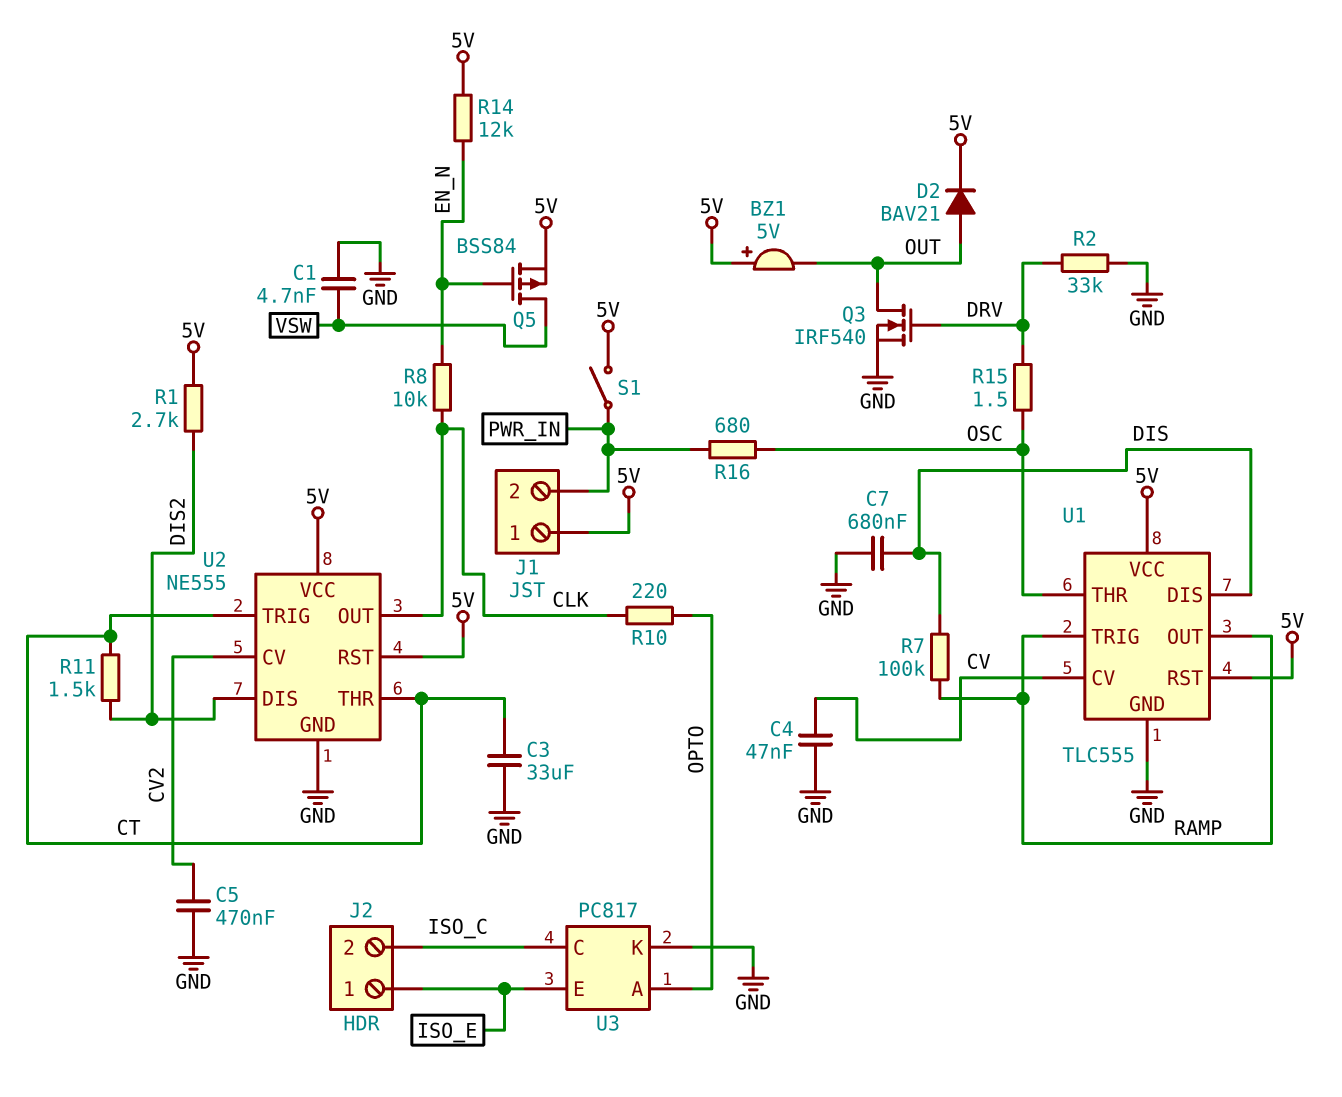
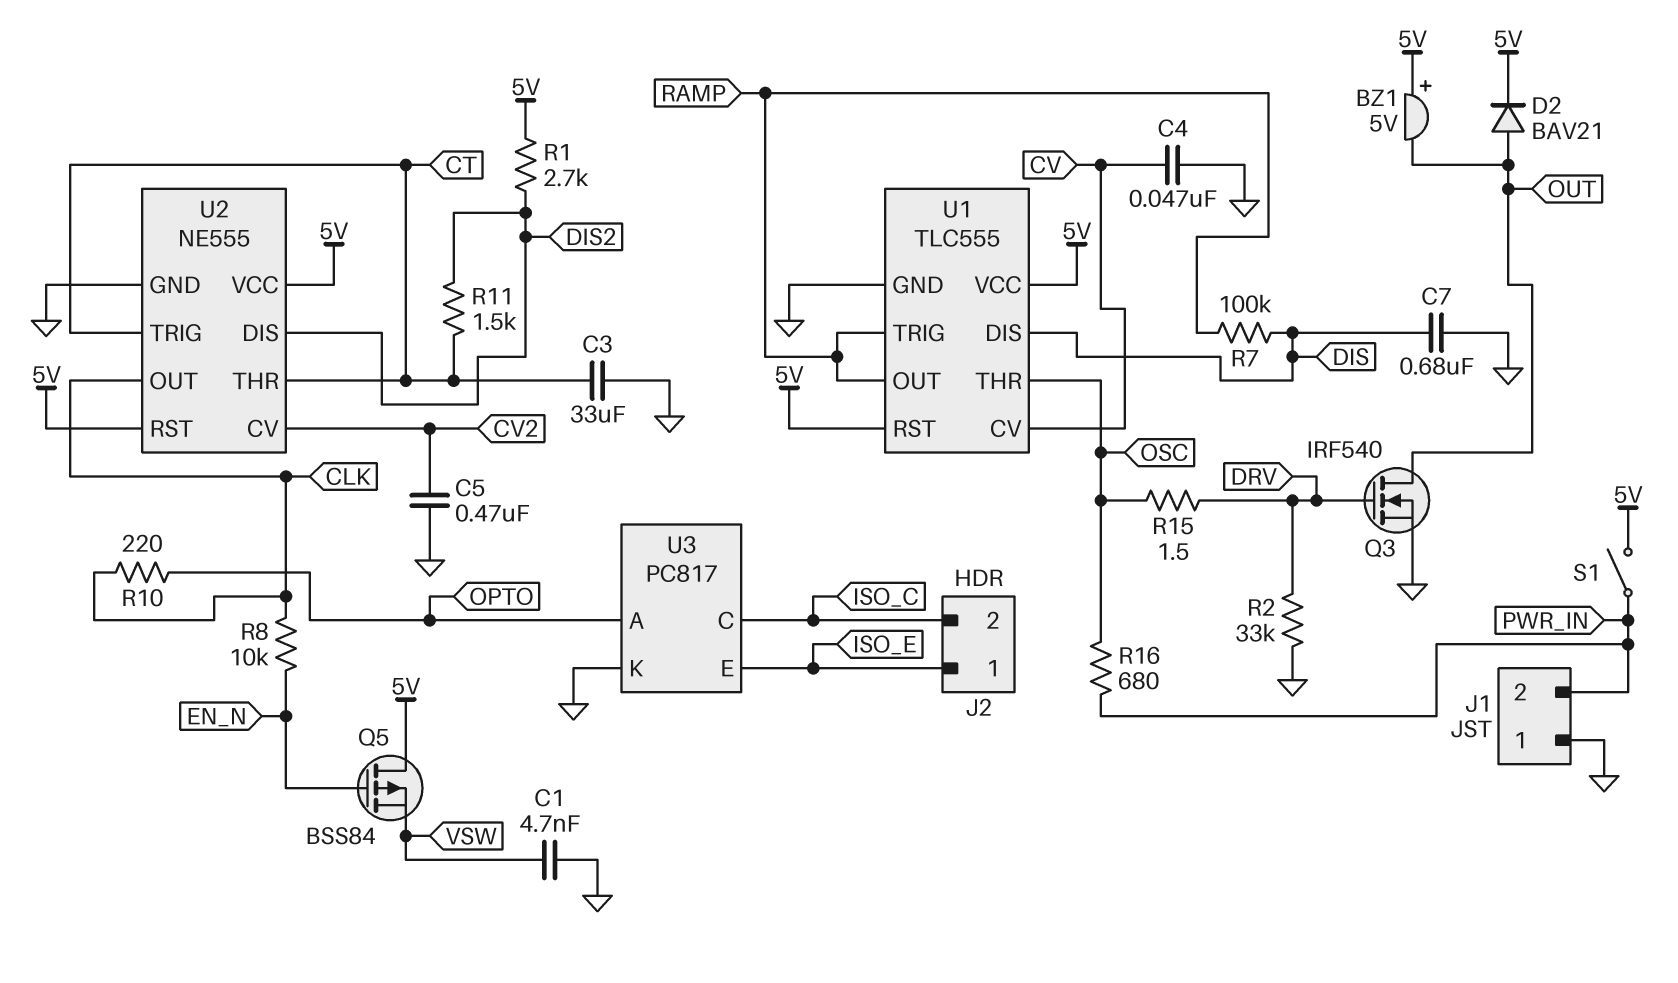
J1 pin 1: 5V -> GND
Q5: PMOS BSS84 (G EN_N, D VSW, S 5V) -> PMOS BSS84 (G EN_N, D 5V, S VSW)
R14: 12k (5V, EN_N) -> none

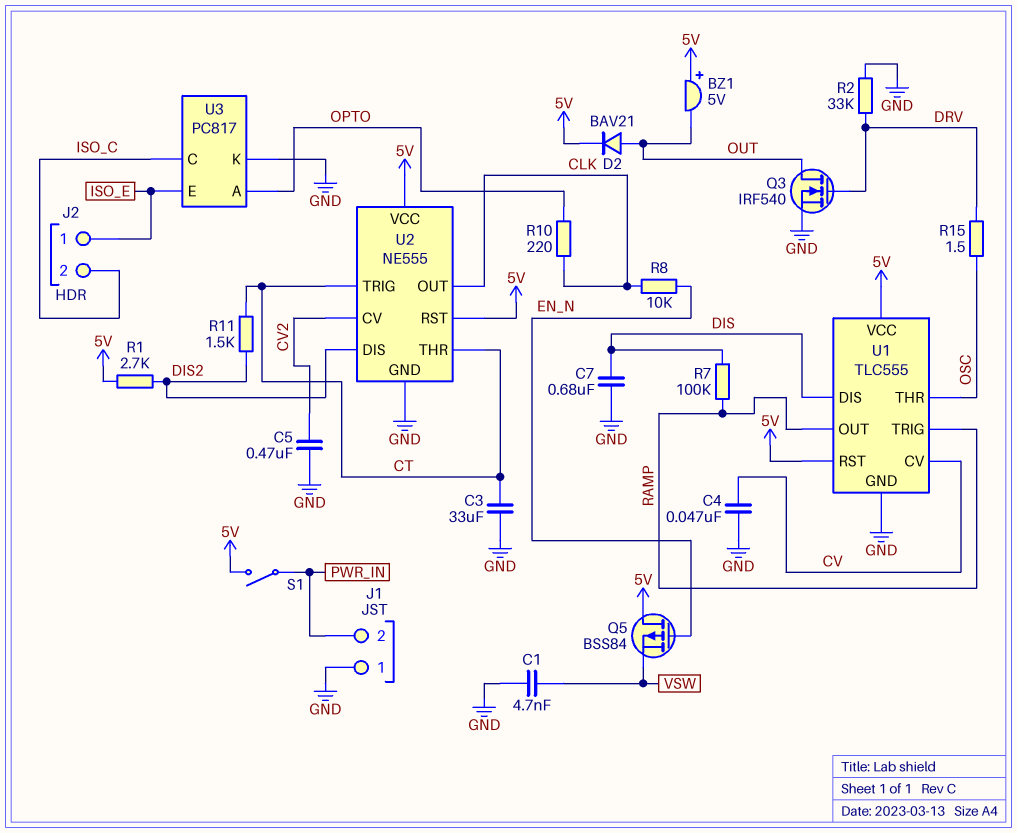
R16: 680 (OSC, PWR_IN) -> none

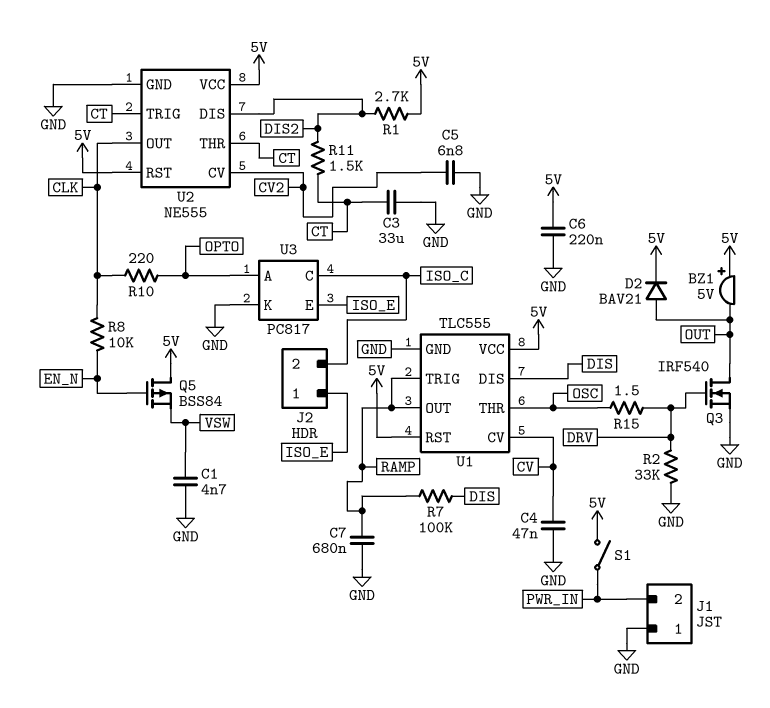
C5: 470nF (CV2, GND) -> 6.8nF (CV2, GND)
C6: none -> 220nF (5V, GND)
C7: 680nF (DIS, GND) -> 680nF (GND, RAMP)

